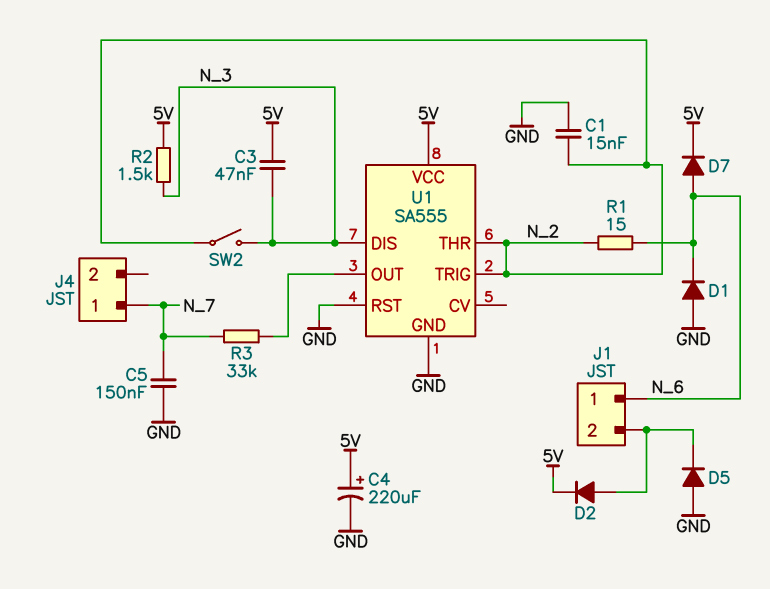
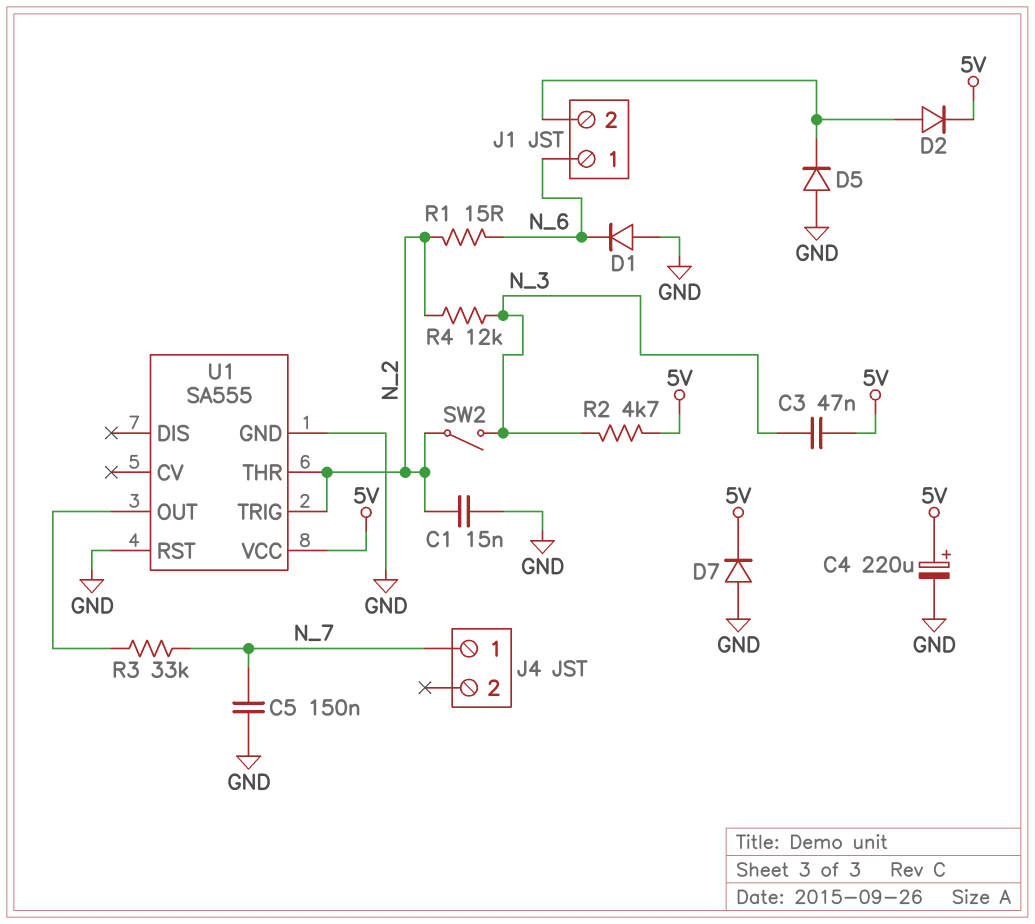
D7: diode (A N_6, K 5V) -> diode (A GND, K 5V)
R2: 1.5k (5V, N_3) -> 4.7k (5V, N_3)
R4: none -> 12k (N_2, N_3)
U1 pin DIS: N_3 -> none

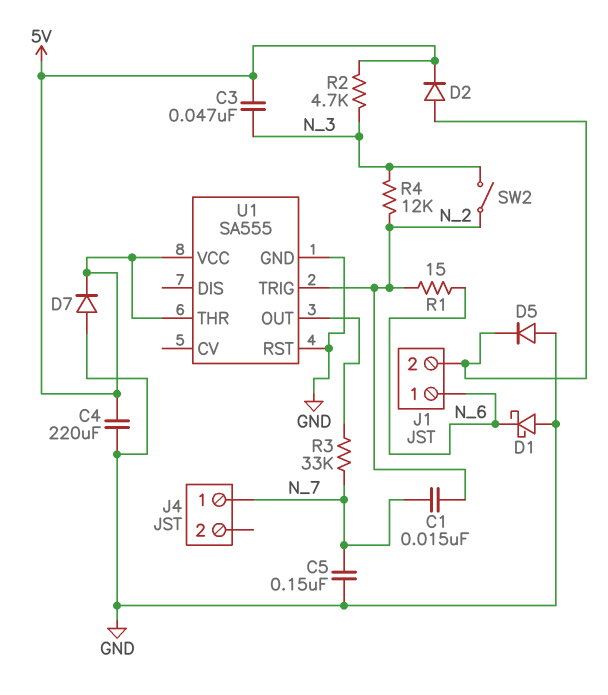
C1: 15nF (GND, N_2) -> 15nF (N_2, N_7)
C4: 220uF (plus 5V, minus GND) -> 220uF (5V, GND)
D1: diode (A GND, K N_6) -> schottky (A GND, K N_6)
U1 pin THR: N_2 -> 5V

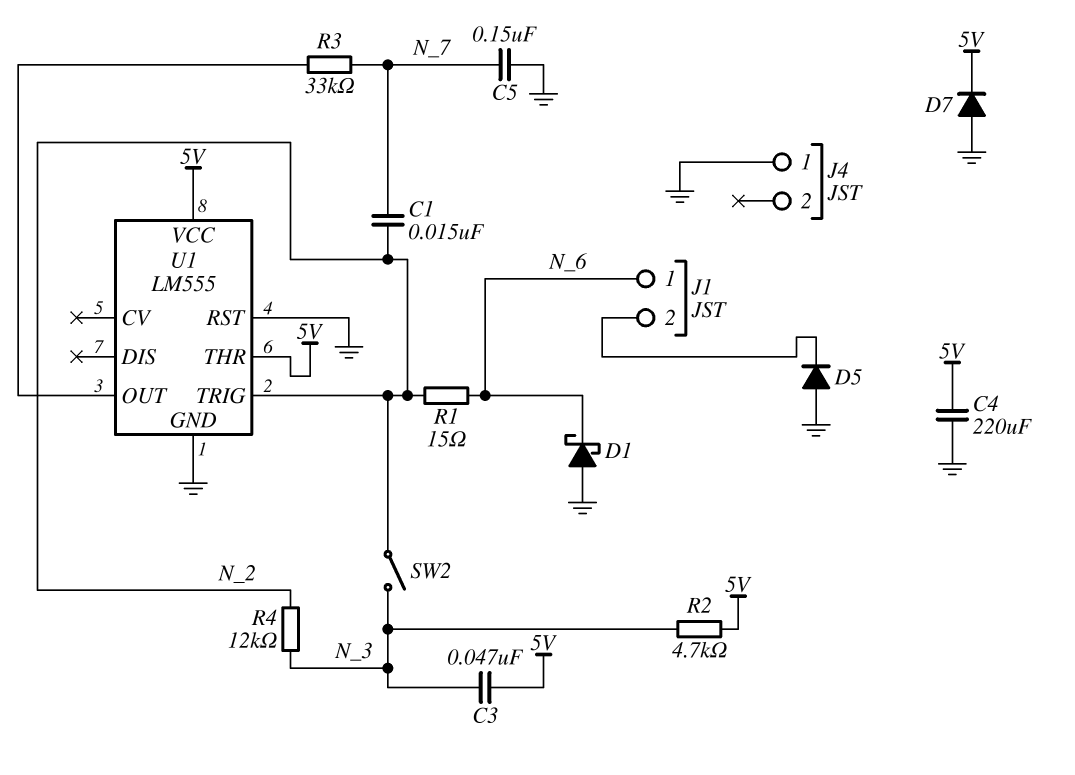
D2: diode (A J1/2, K 5V) -> none
J4 pin 1: N_7 -> GND
U1: SA555 -> LM555

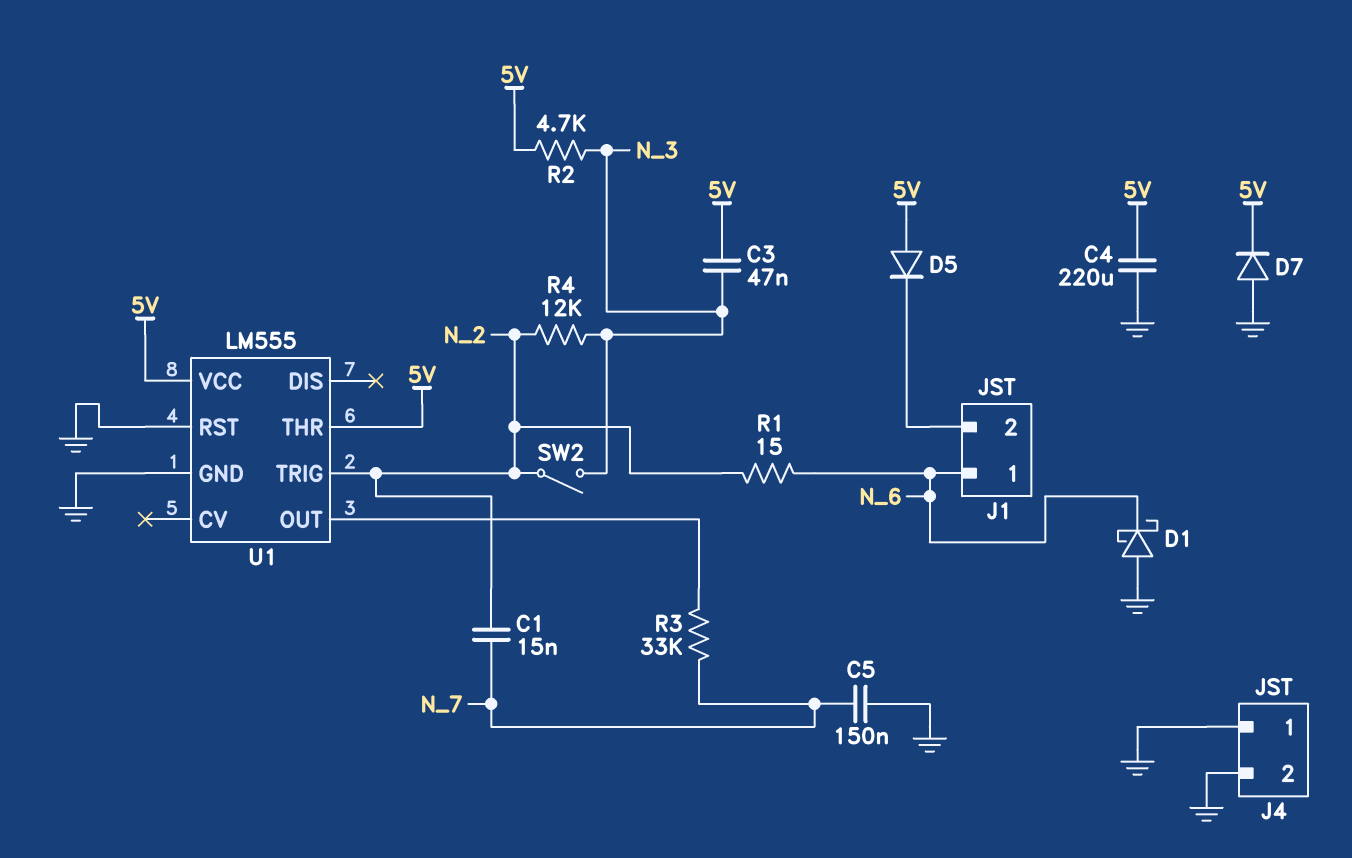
D5: diode (A GND, K J1/2) -> diode (A 5V, K J1/2)
J4 pin 2: none -> GND

